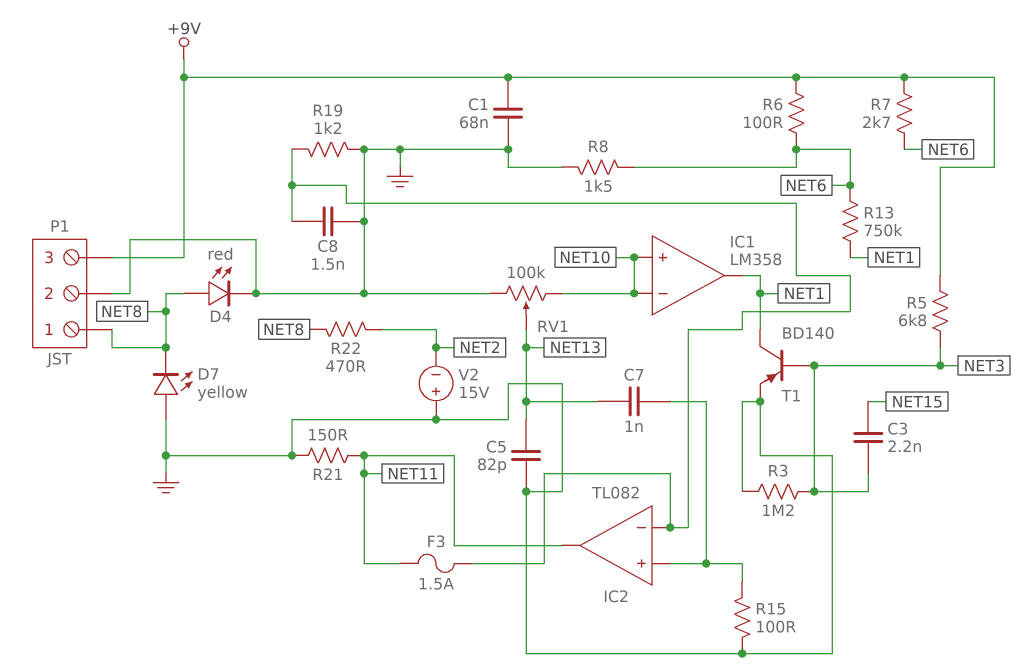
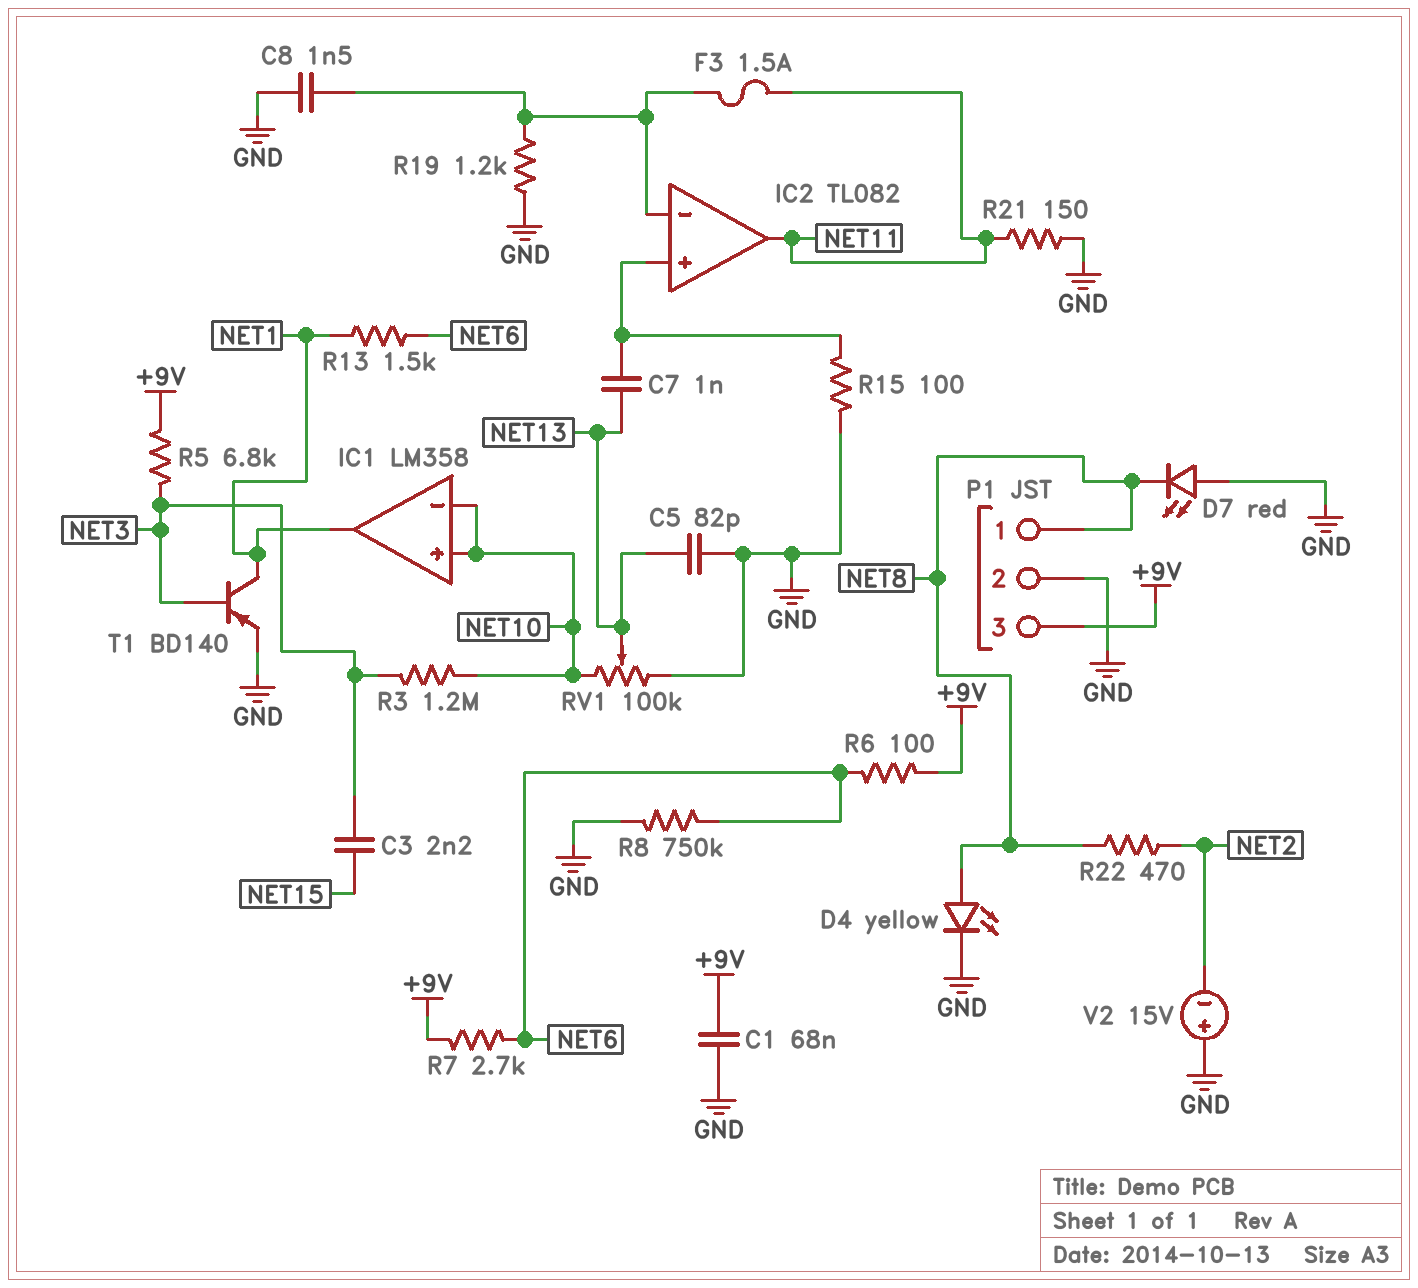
D4: LED red (A NET8, K GND) -> LED yellow (A NET8, K GND)
D7: LED yellow (A GND, K NET8) -> LED red (A GND, K NET8)
R3: 1.2M (GND, NET3) -> 1.2M (NET3, NET10)
R8: 1.5k (GND, NET6) -> 750k (GND, NET6)
R13: 750k (NET1, NET6) -> 1.5k (NET1, NET6)

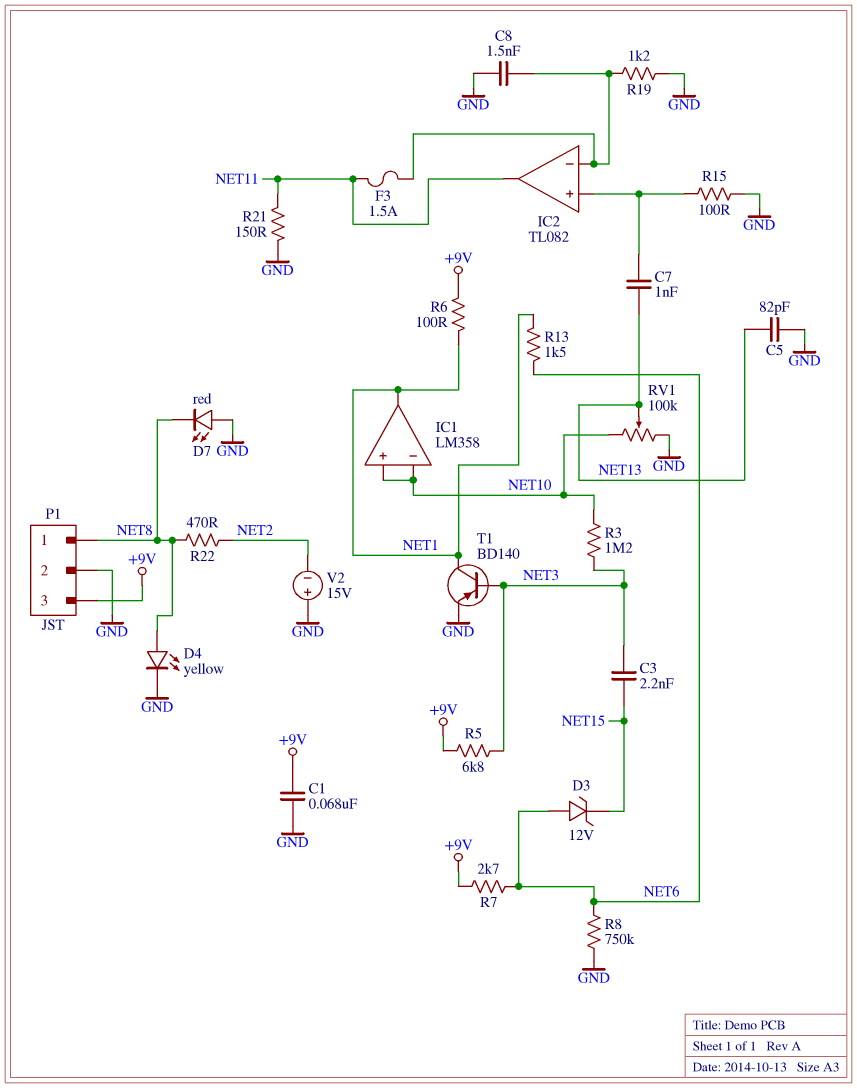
D3: none -> zener 12V (A NET6, K NET15)
R6: 100 (+9V, NET6) -> 100 (+9V, NET1)

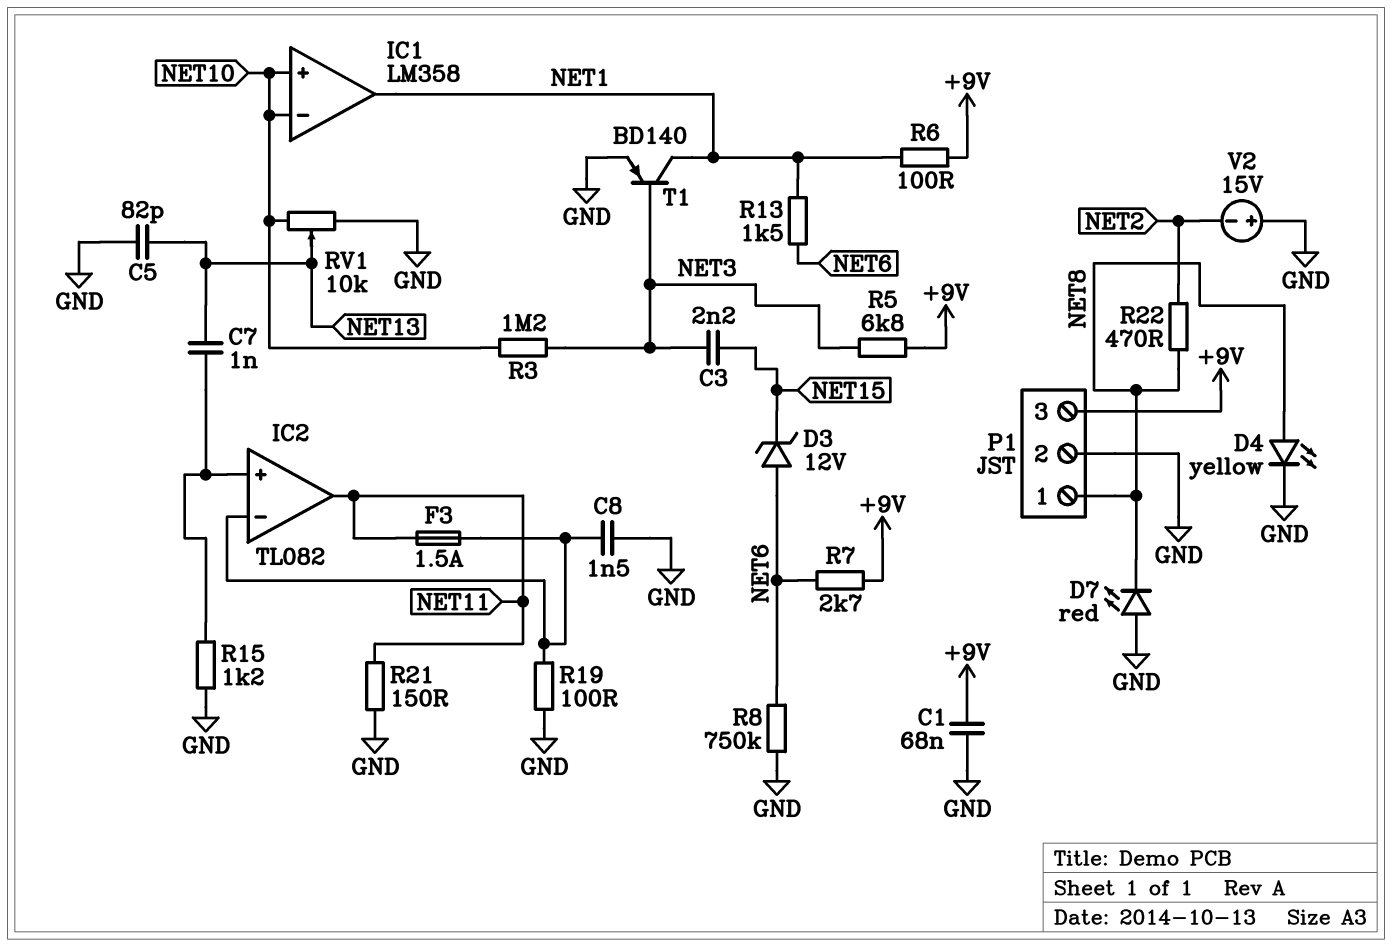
R15: 100 (GND, IC2/in+) -> 1.2k (GND, IC2/in+)
R19: 1.2k (GND, IC2/in-) -> 100 (GND, IC2/in-)
RV1: 100k (GND, NET10, wiper NET13) -> 10k (GND, NET10, wiper NET13)

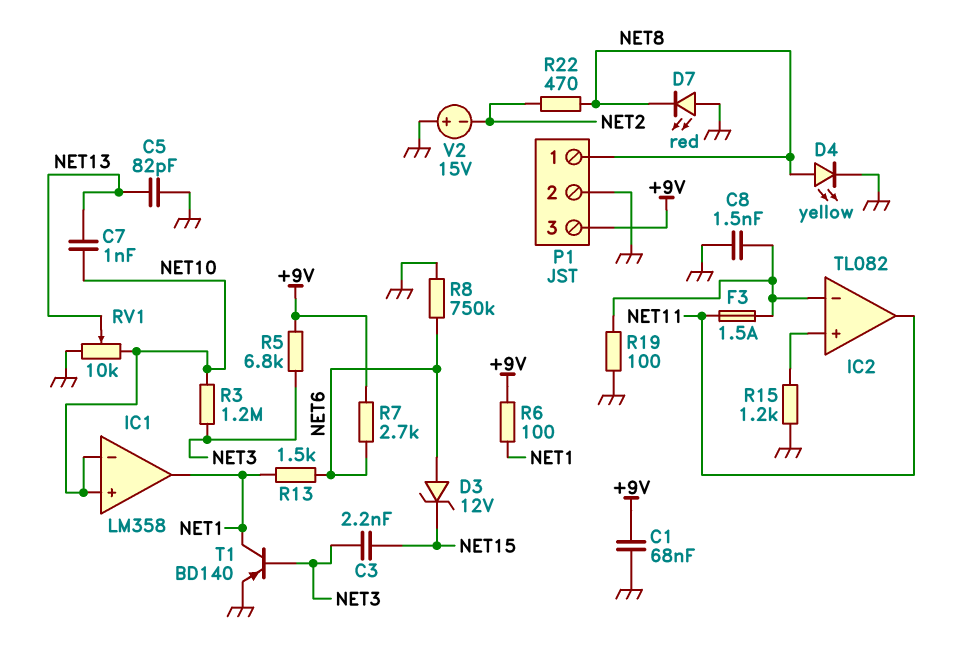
C7: 1nF (IC2/in+, NET13) -> 1nF (NET10, NET13)
R21: 150 (GND, NET11) -> none

